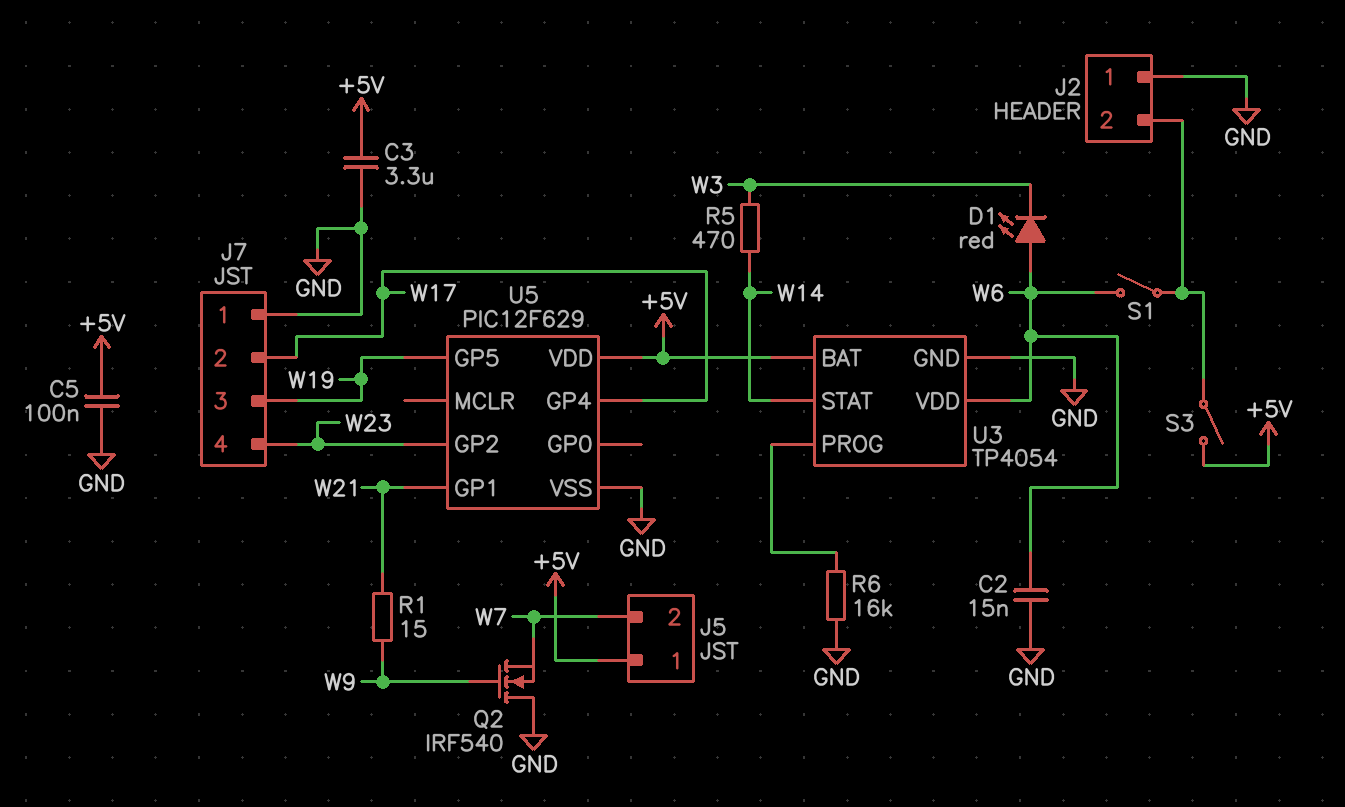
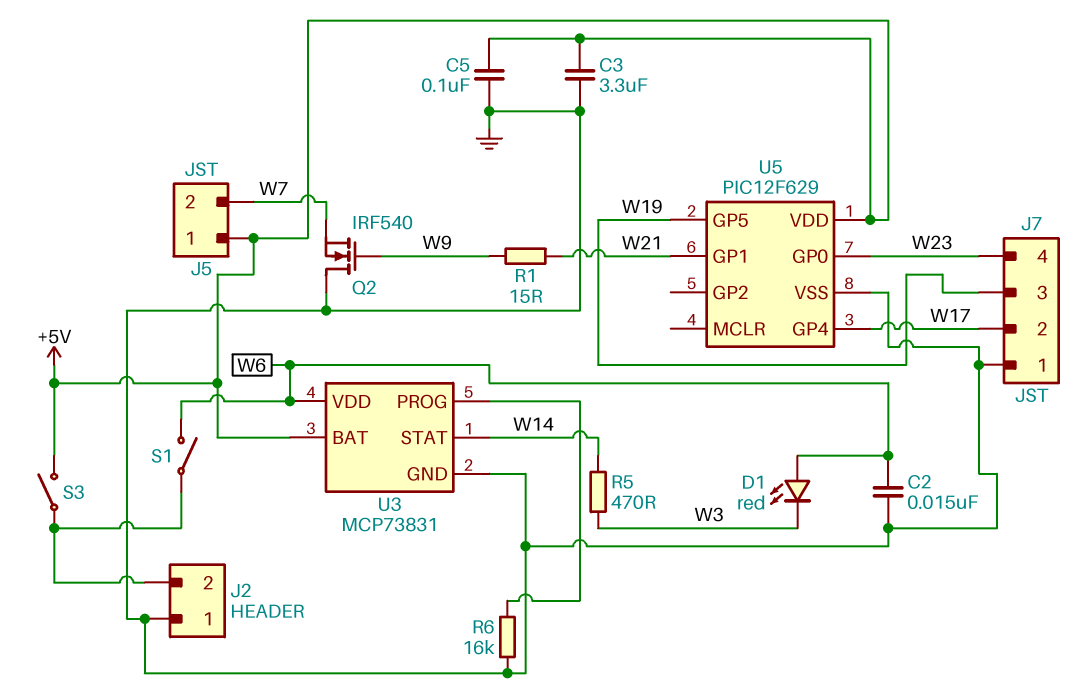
U3: TP4054 -> MCP73831
U5 pin GP0: none -> W23
U5 pin GP2: W23 -> none

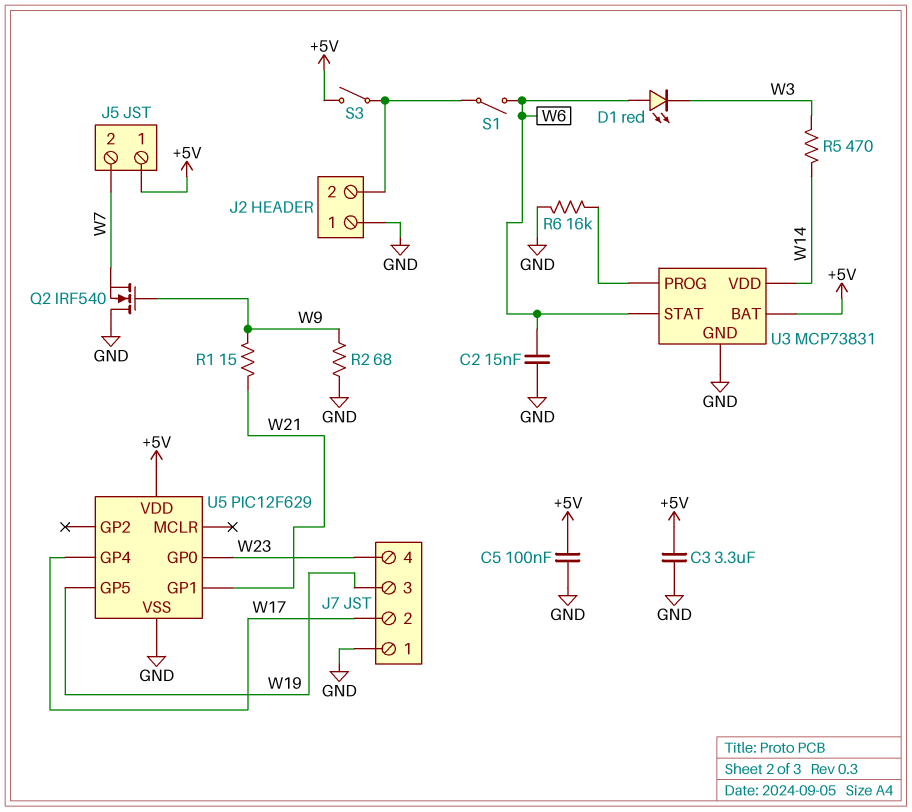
R2: none -> 68 (GND, W9)
U3 pin STAT: W14 -> W6
U3 pin VDD: W6 -> W14

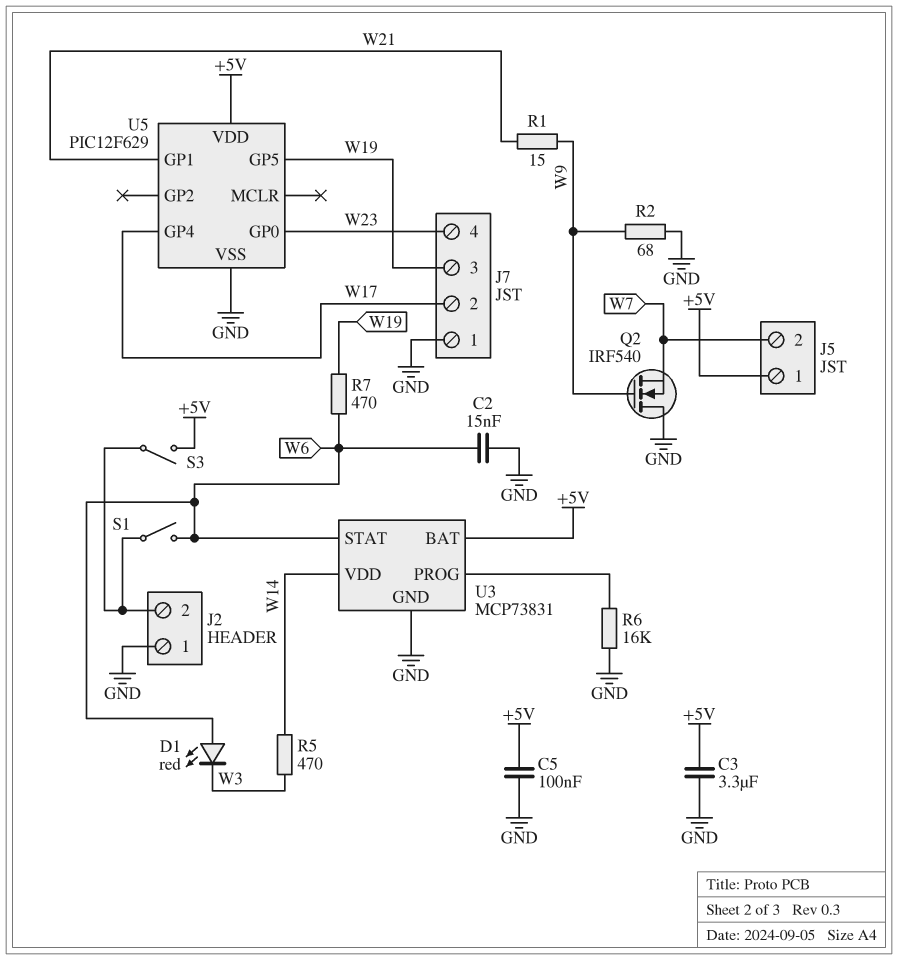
R7: none -> 470 (W6, W19)

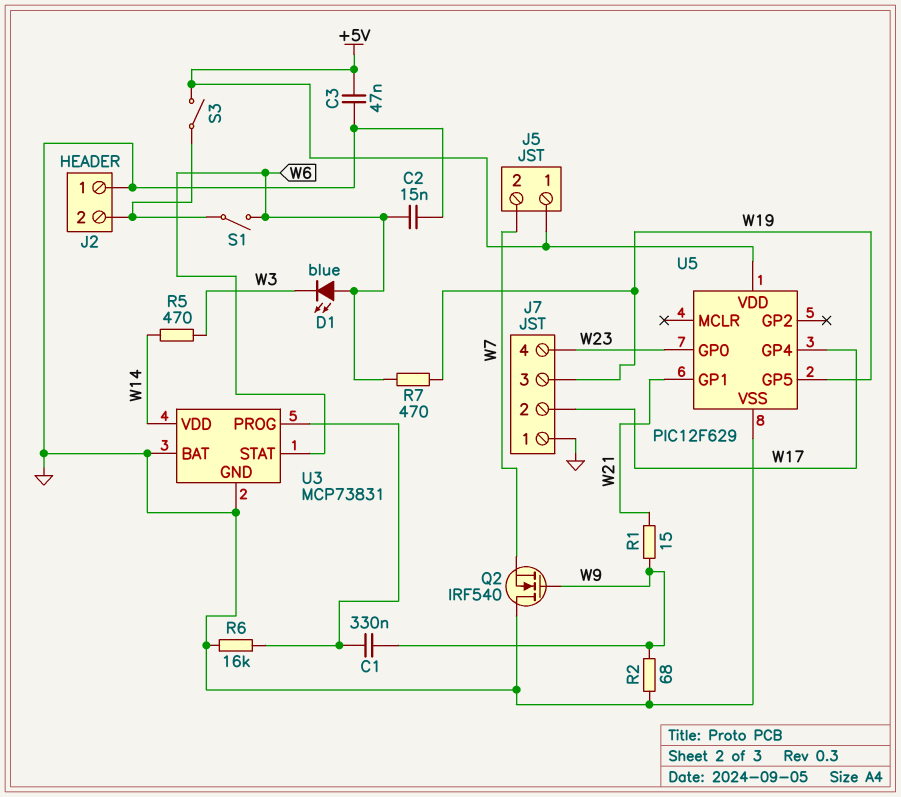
C1: none -> 330nF (U3/PROG, W9)
C3: 3.3uF (+5V, GND) -> 47nF (+5V, GND)
C5: 100nF (+5V, GND) -> none
D1: LED red (A W6, K W3) -> LED blue (A W6, K W3)
U3 pin BAT: +5V -> GND

